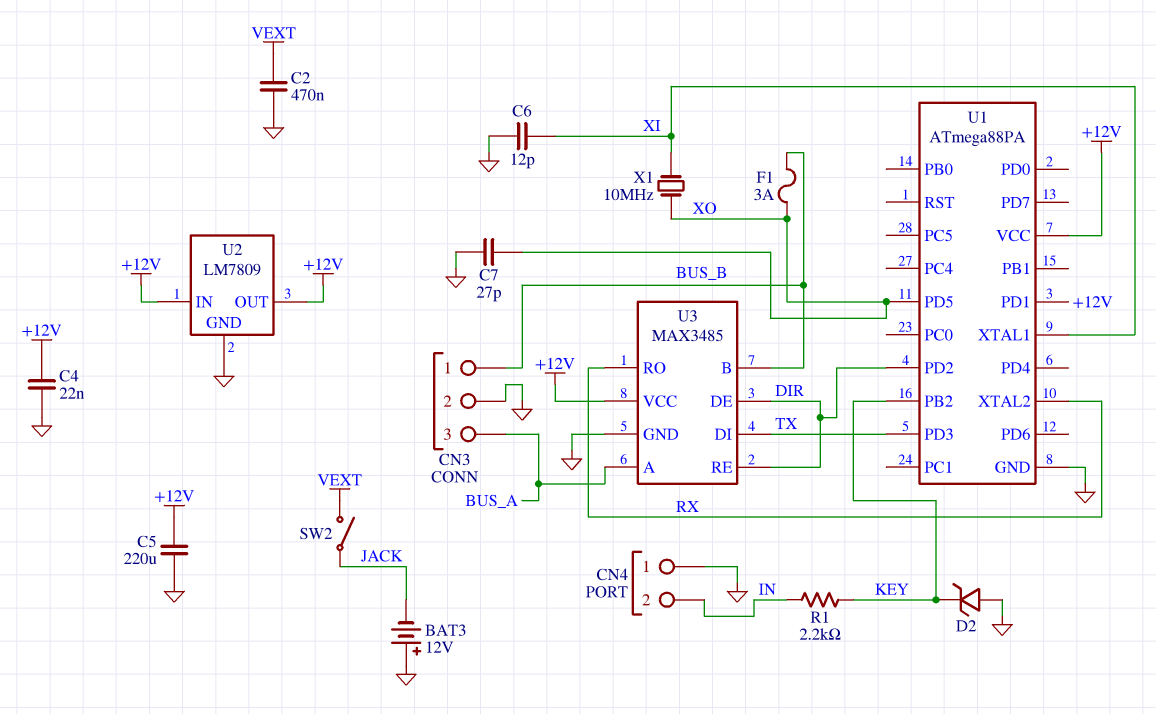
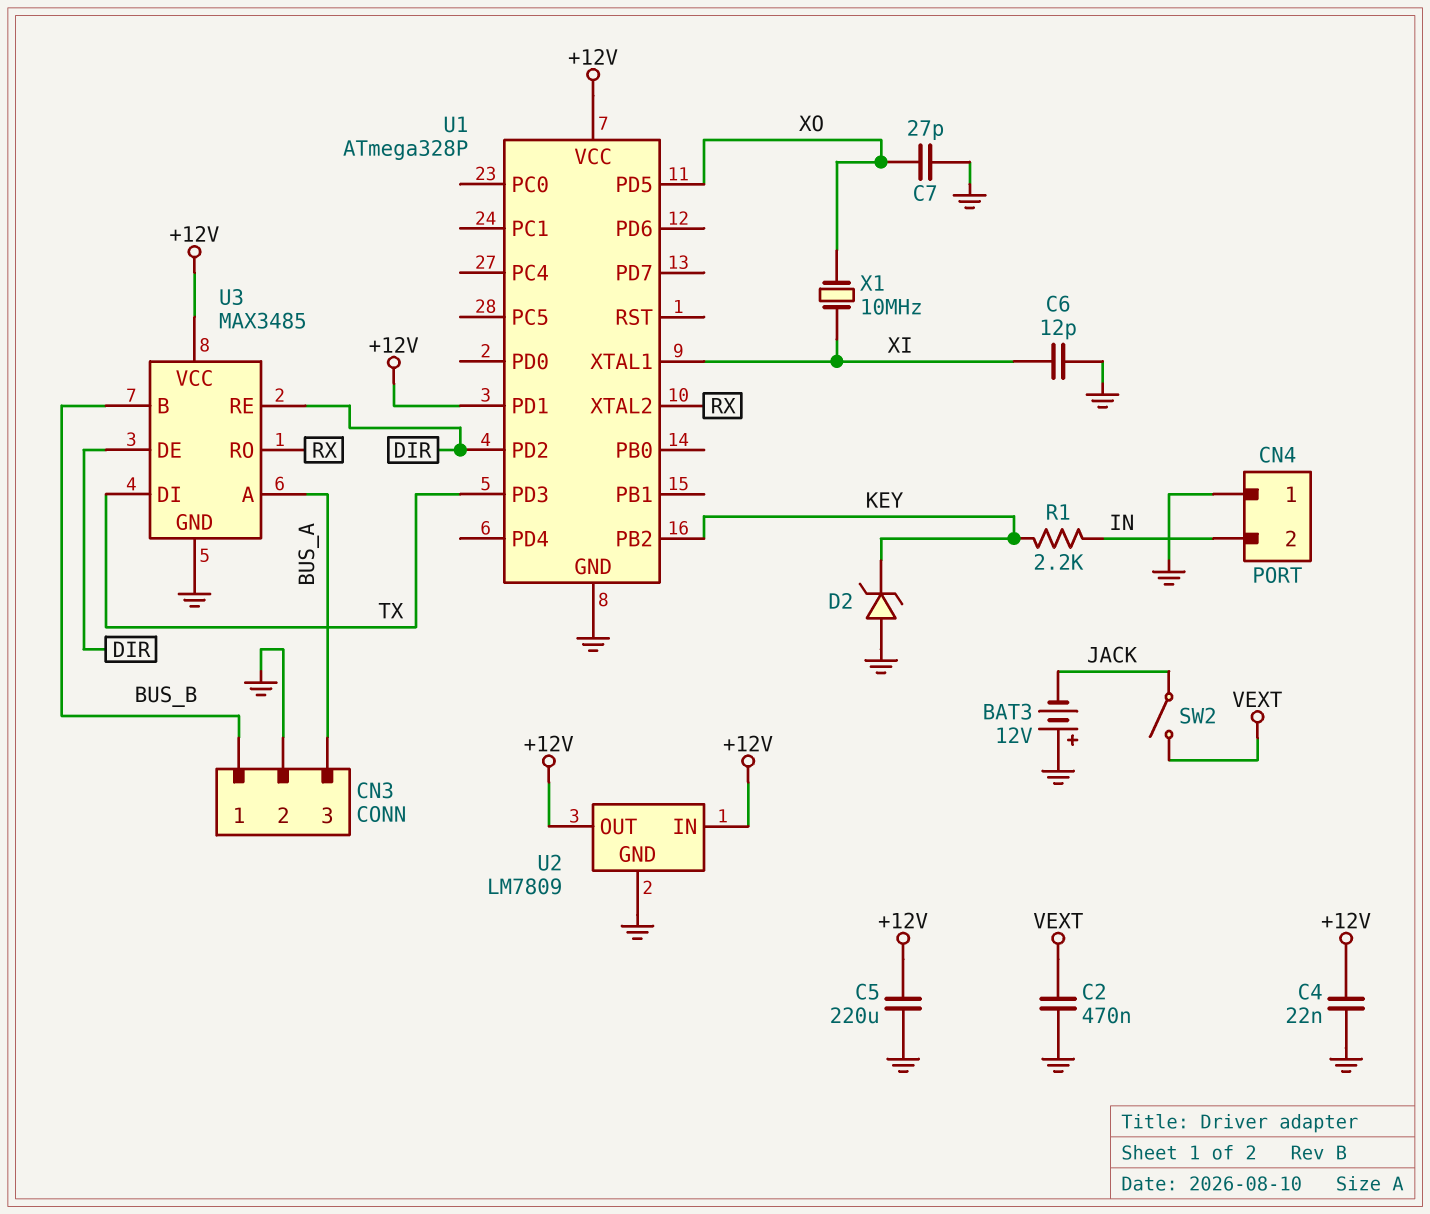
F1: 3A (BUS_B, XO) -> none
U1: ATmega88PA -> ATmega328P

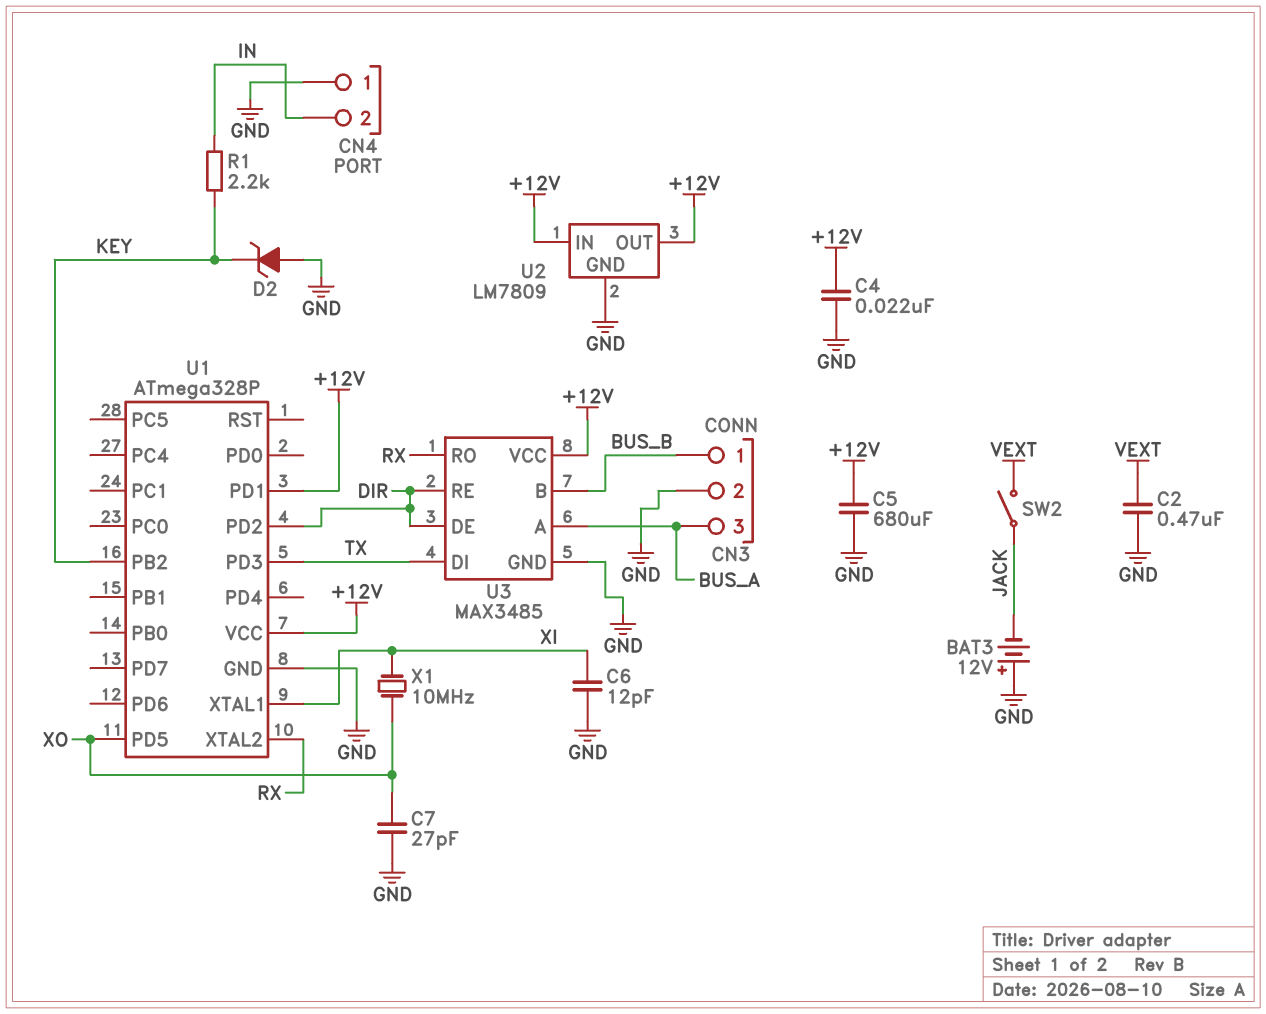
C5: 220uF (+12V, GND) -> 680uF (+12V, GND)

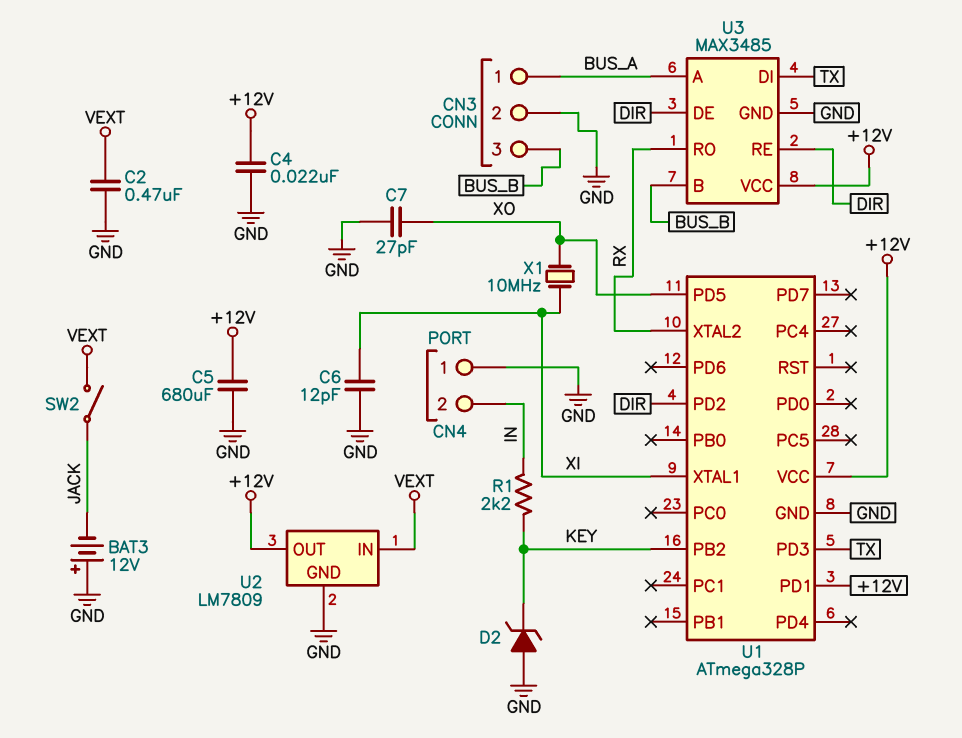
CN3 pin 1: BUS_B -> BUS_A
CN3 pin 3: BUS_A -> BUS_B
U2 pin IN: +12V -> VEXT

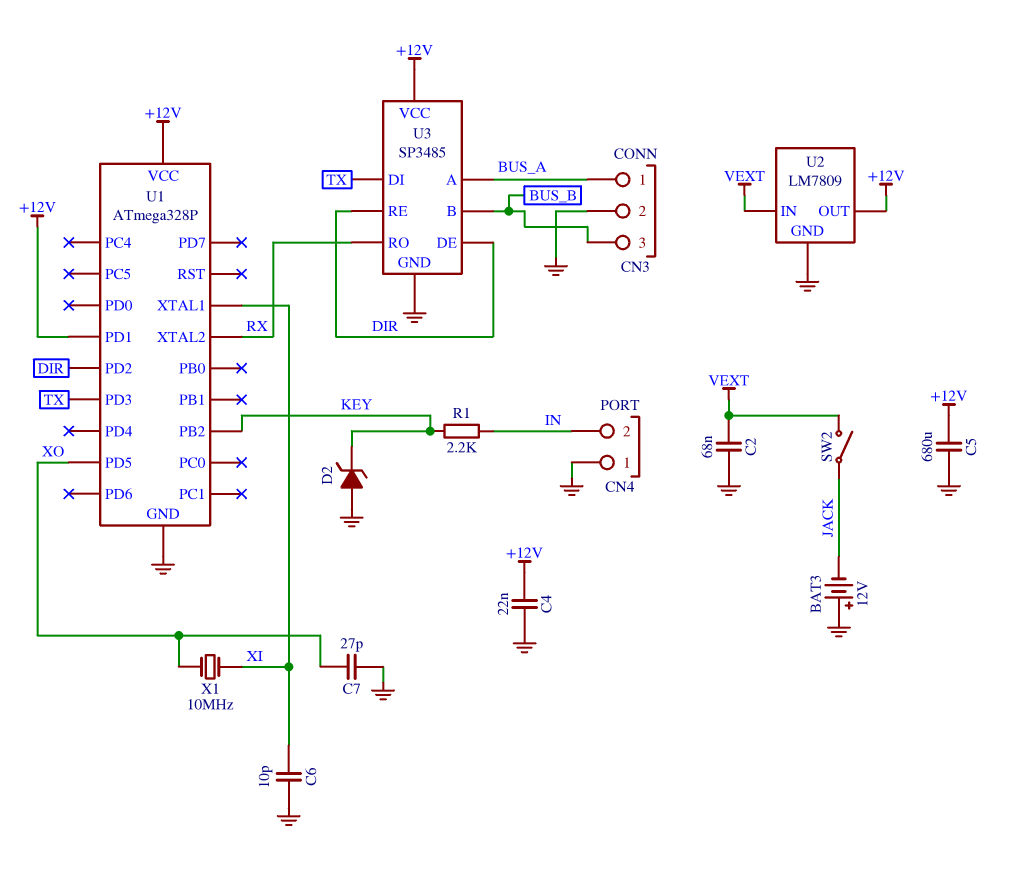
C2: 470nF (GND, VEXT) -> 68nF (GND, VEXT)
C6: 12pF (GND, XI) -> 10pF (GND, XI)
U3: MAX3485 -> SP3485

